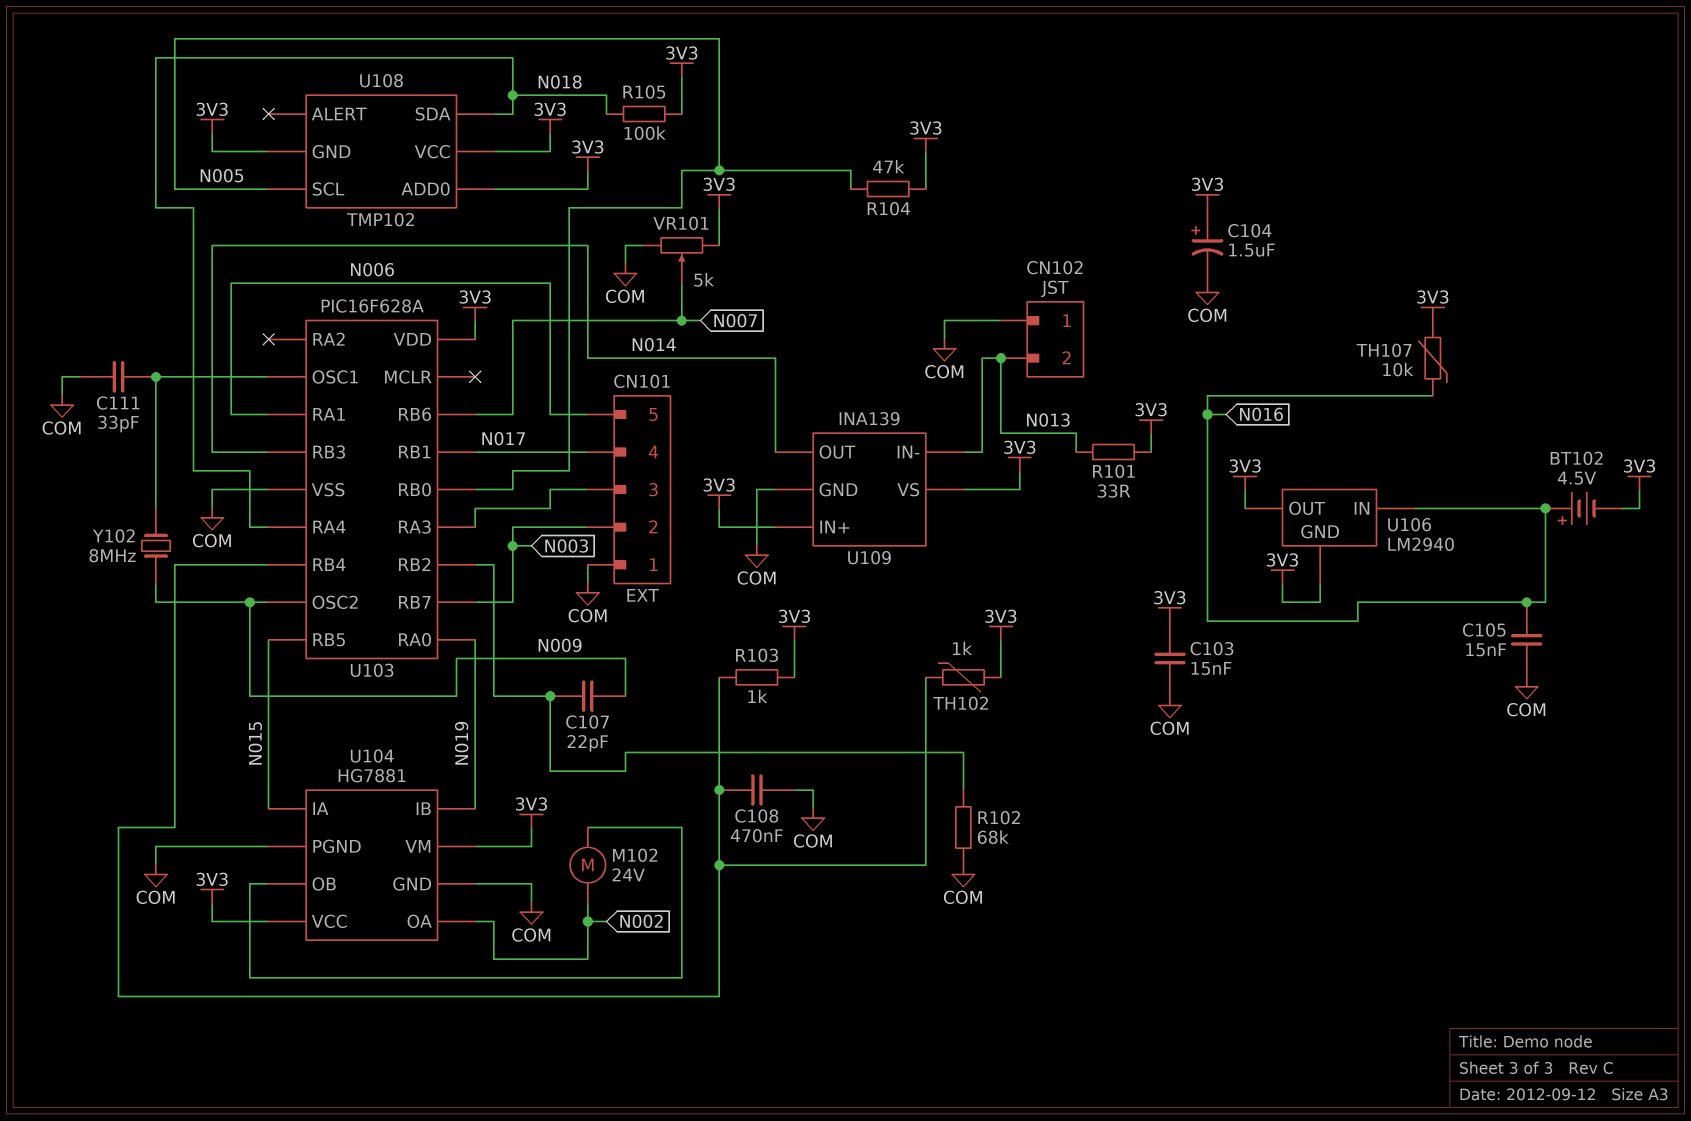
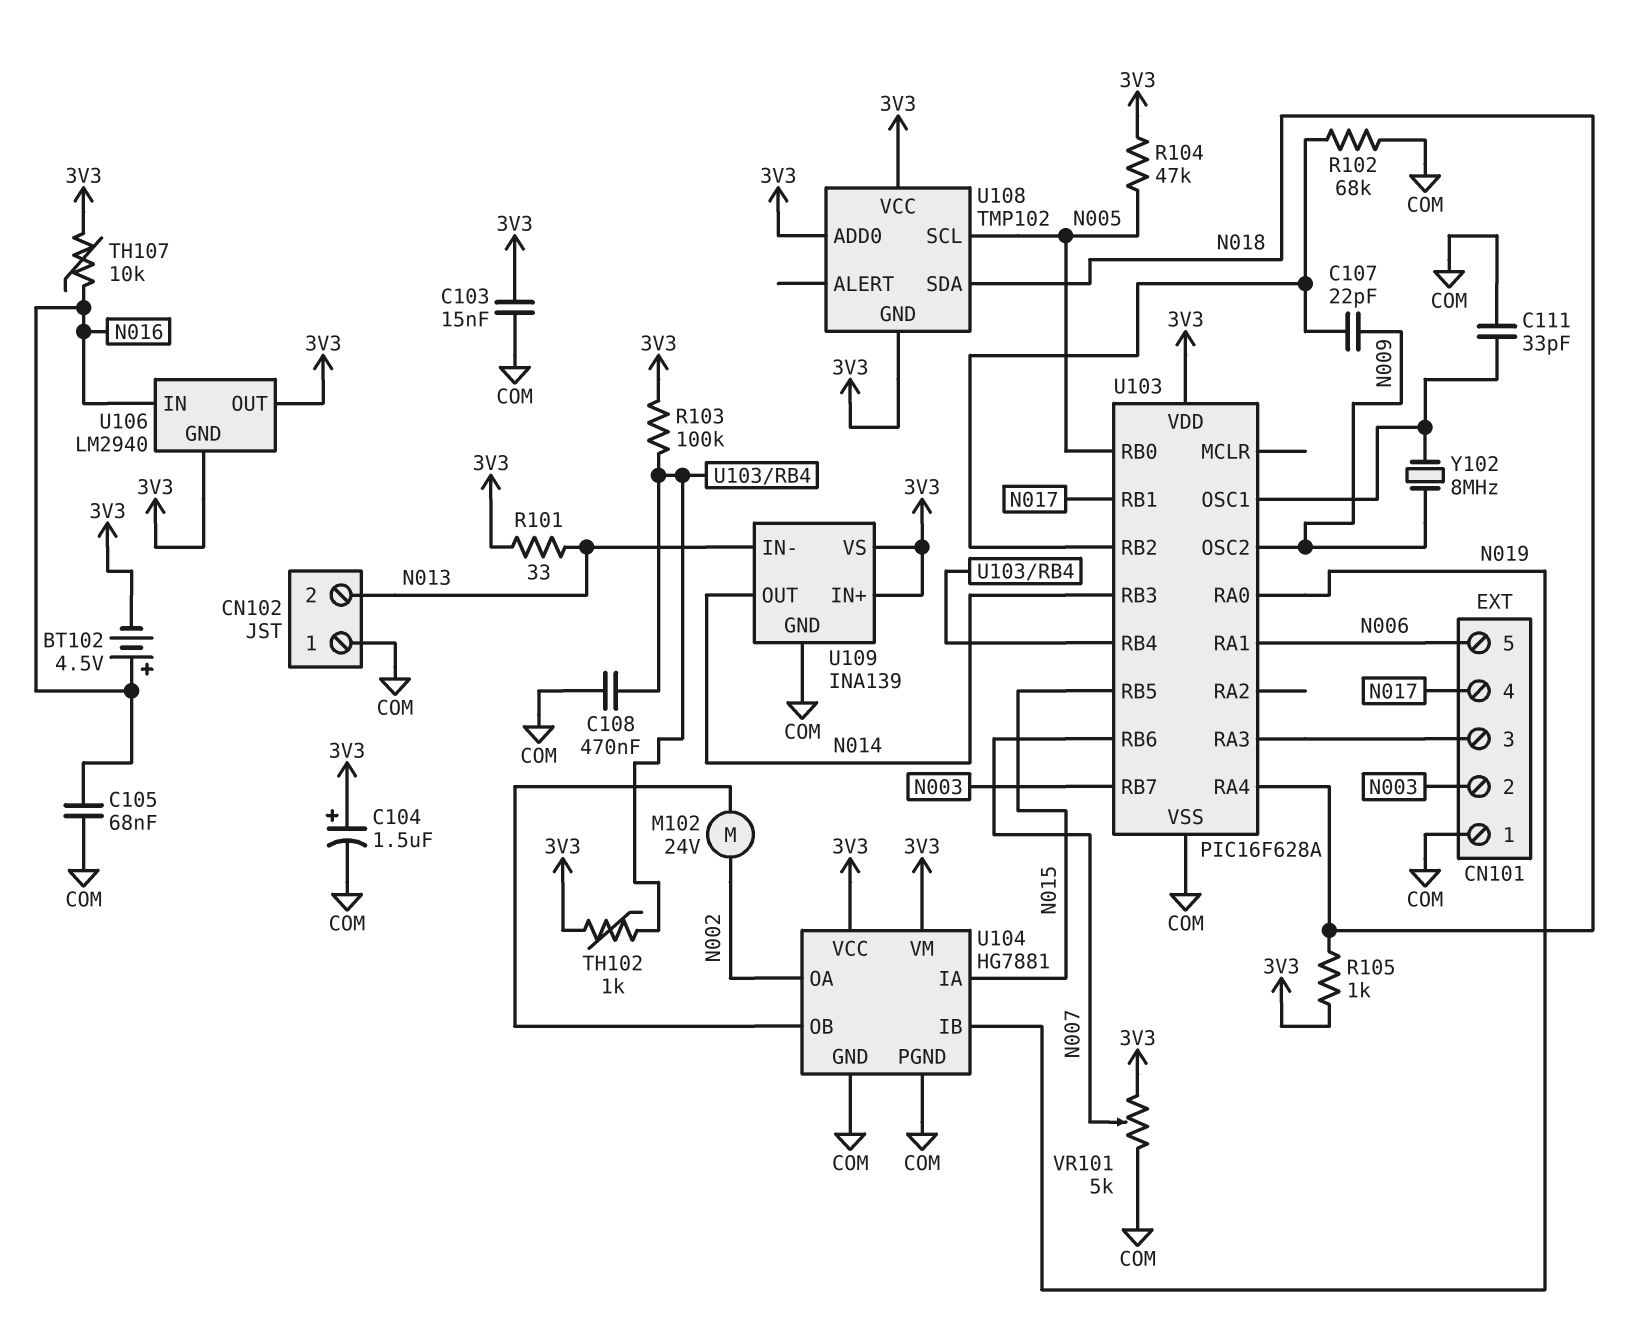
C105: 15nF (COM, N016) -> 68nF (COM, N016)
R103: 1k (3V3, U103/RB4) -> 100k (3V3, U103/RB4)
R105: 100k (3V3, N018) -> 1k (3V3, N018)

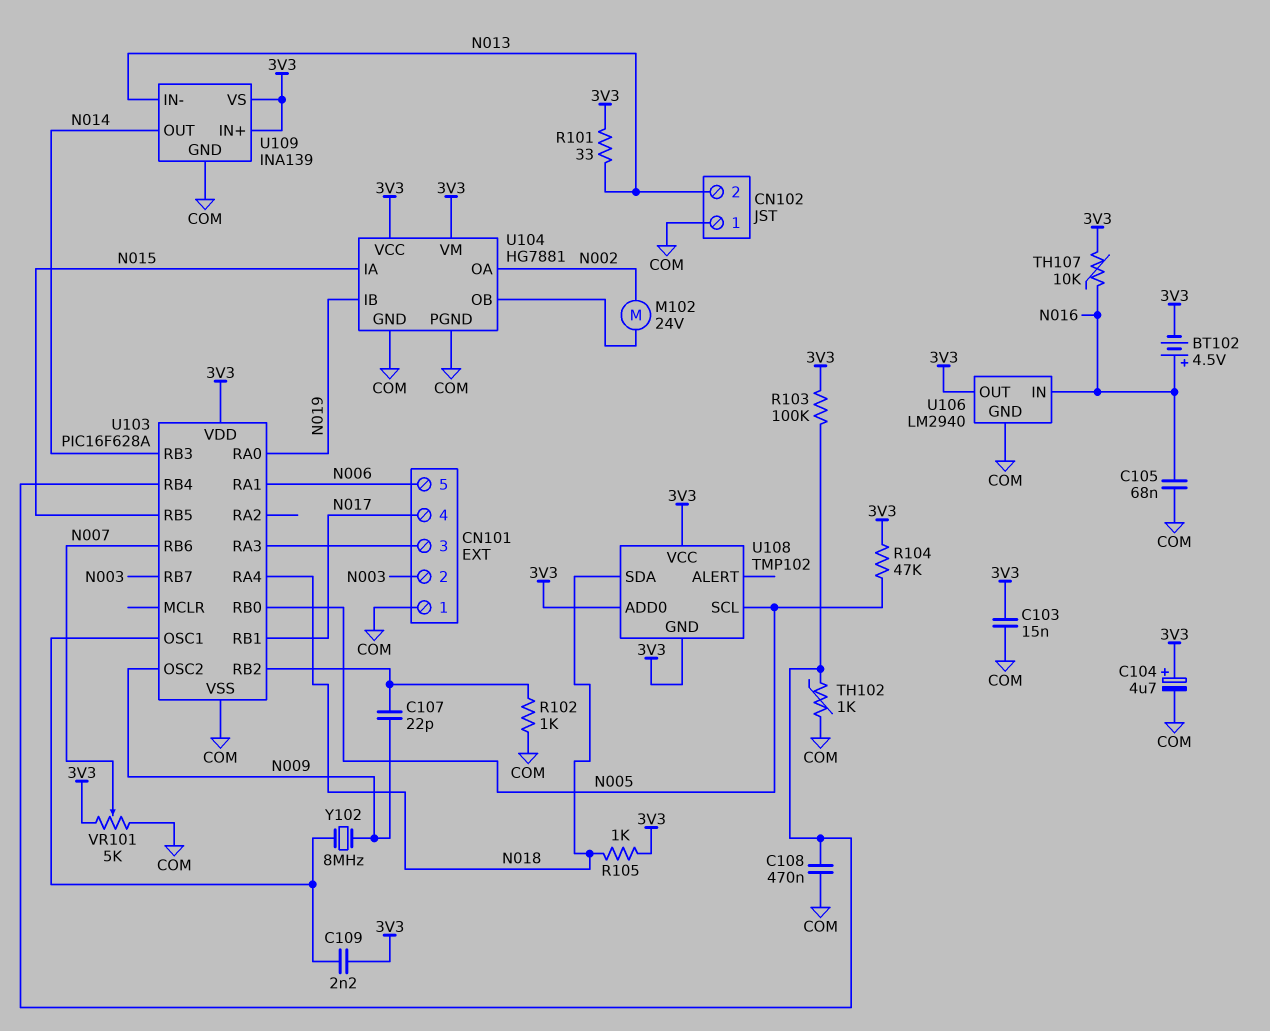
C104: 1.5uF (plus 3V3, minus COM) -> 4.7uF (plus 3V3, minus COM)
C109: none -> 2.2nF (3V3, U103/OSC1)
C111: 33pF (COM, U103/OSC1) -> none
R102: 68k (COM, U103/RB2) -> 1k (COM, U103/RB2)
TH102: 1k (3V3, U103/RB4) -> 1k (COM, U103/RB4)
U106 pin GND: 3V3 -> COM

